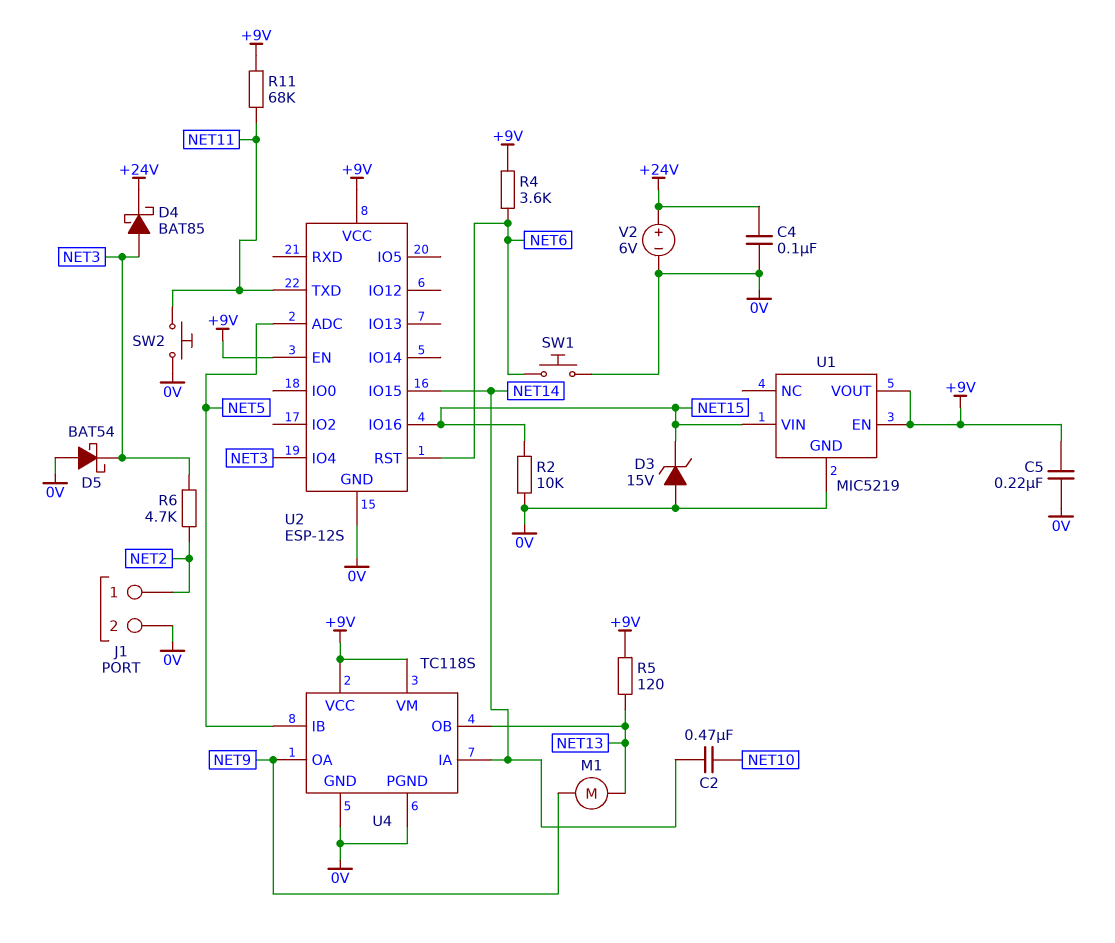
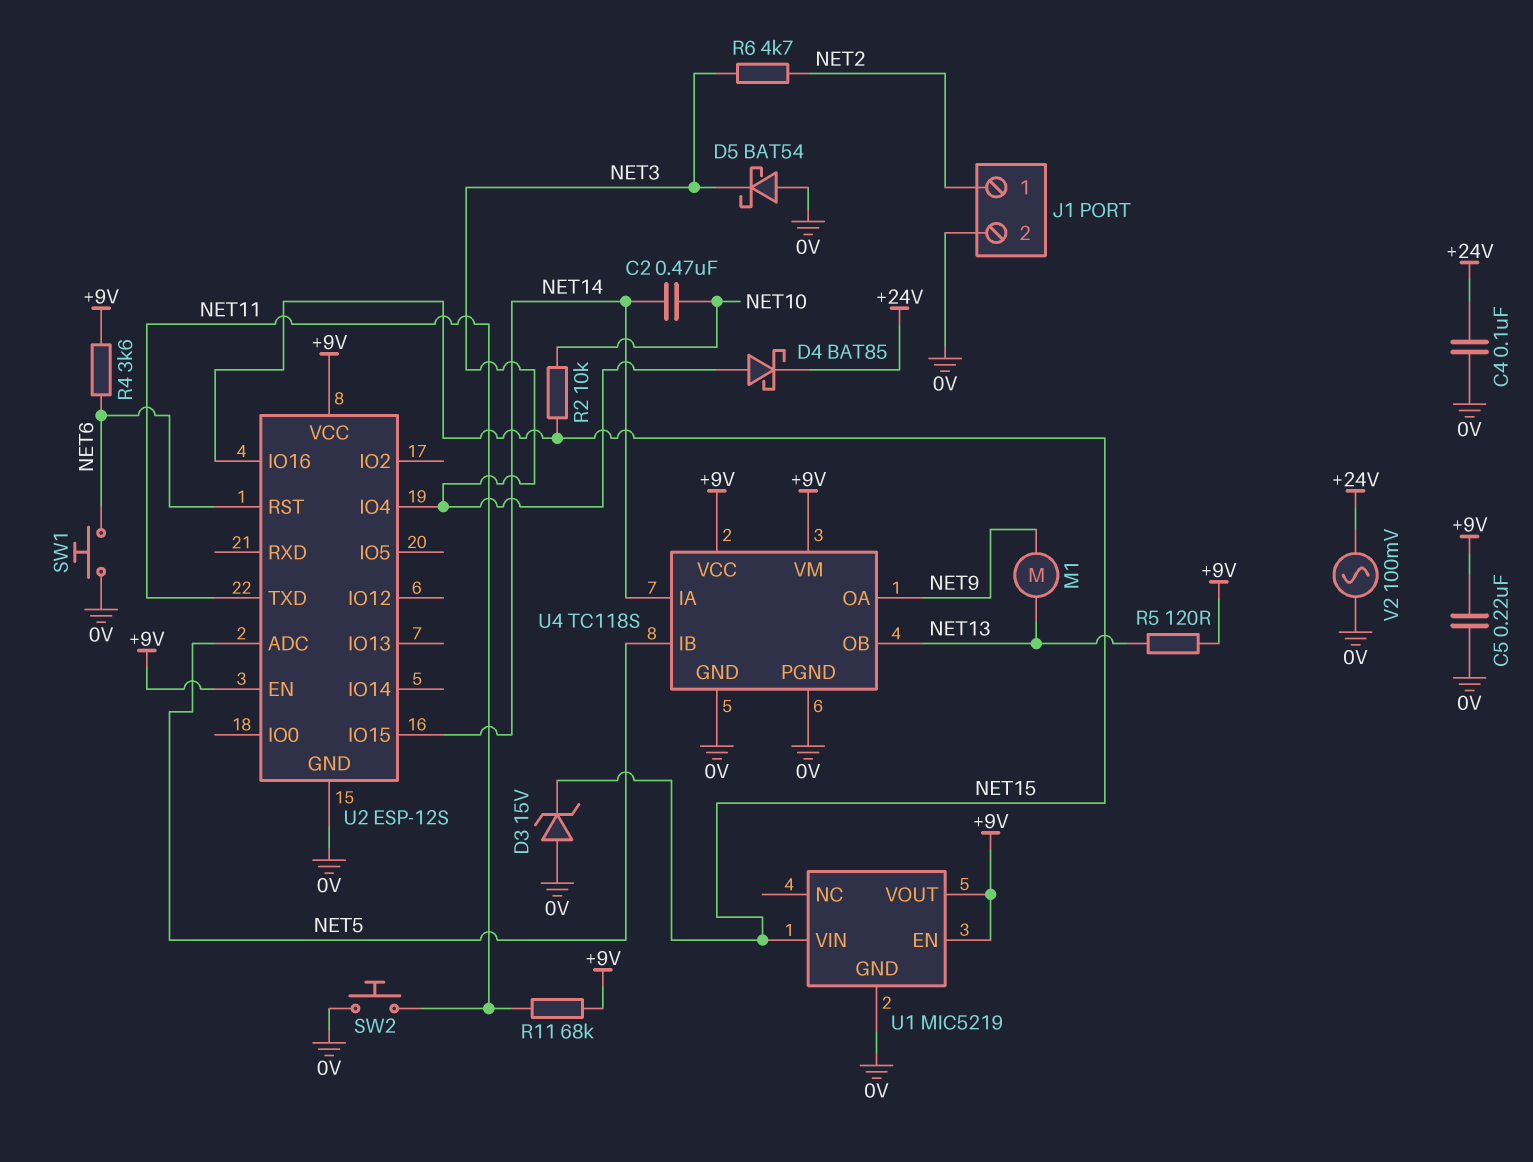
R2: 10k (0V, NET15) -> 10k (NET10, NET15)
V2: 6V (plus +24V, minus 0V) -> AC 100mV (+24V, 0V)

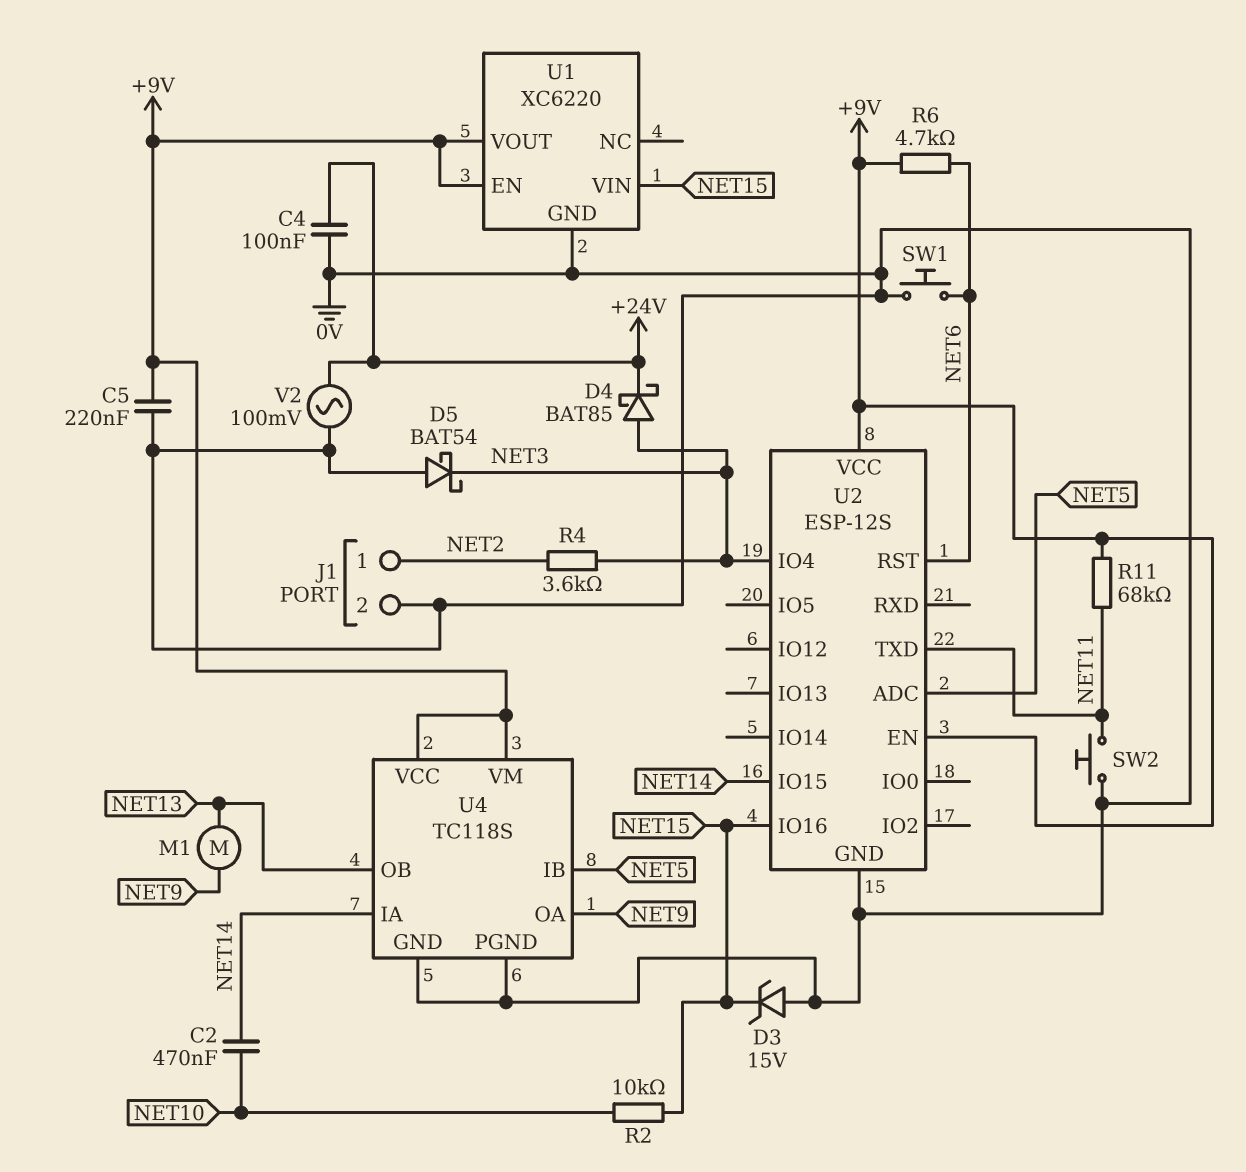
R4: 3.6k (+9V, NET6) -> 3.6k (NET2, NET3)
R5: 120 (+9V, NET13) -> none
R6: 4.7k (NET2, NET3) -> 4.7k (+9V, NET6)
U1: MIC5219 -> XC6220

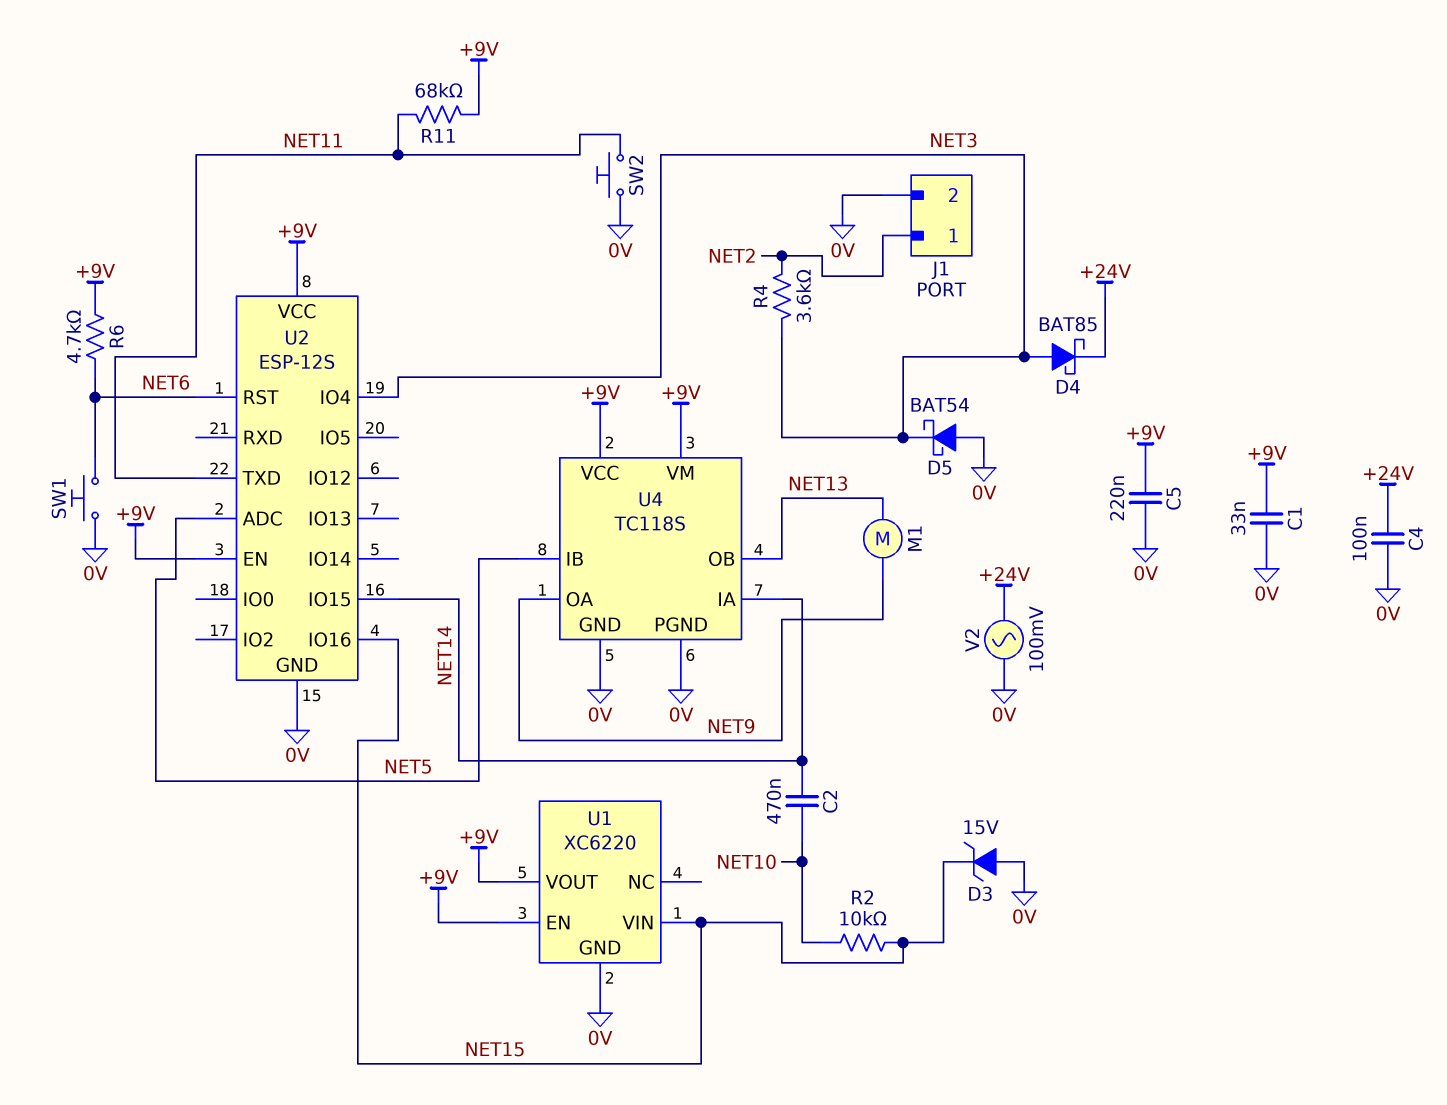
C1: none -> 33nF (+9V, 0V)

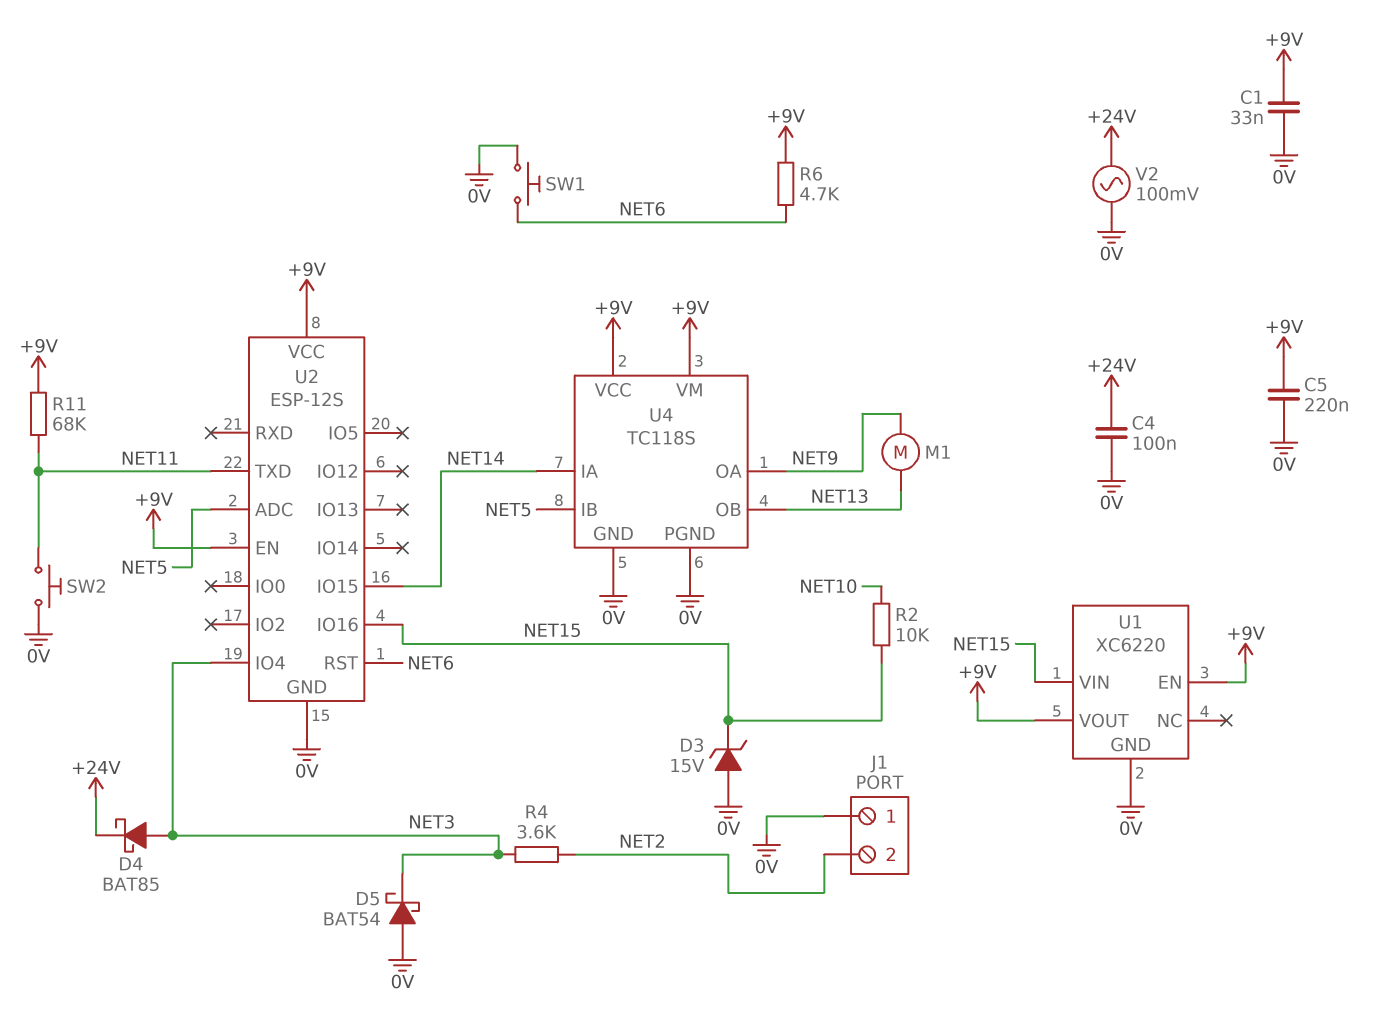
C2: 470nF (NET10, NET14) -> none
J1 pin 1: NET2 -> 0V
J1 pin 2: 0V -> NET2

